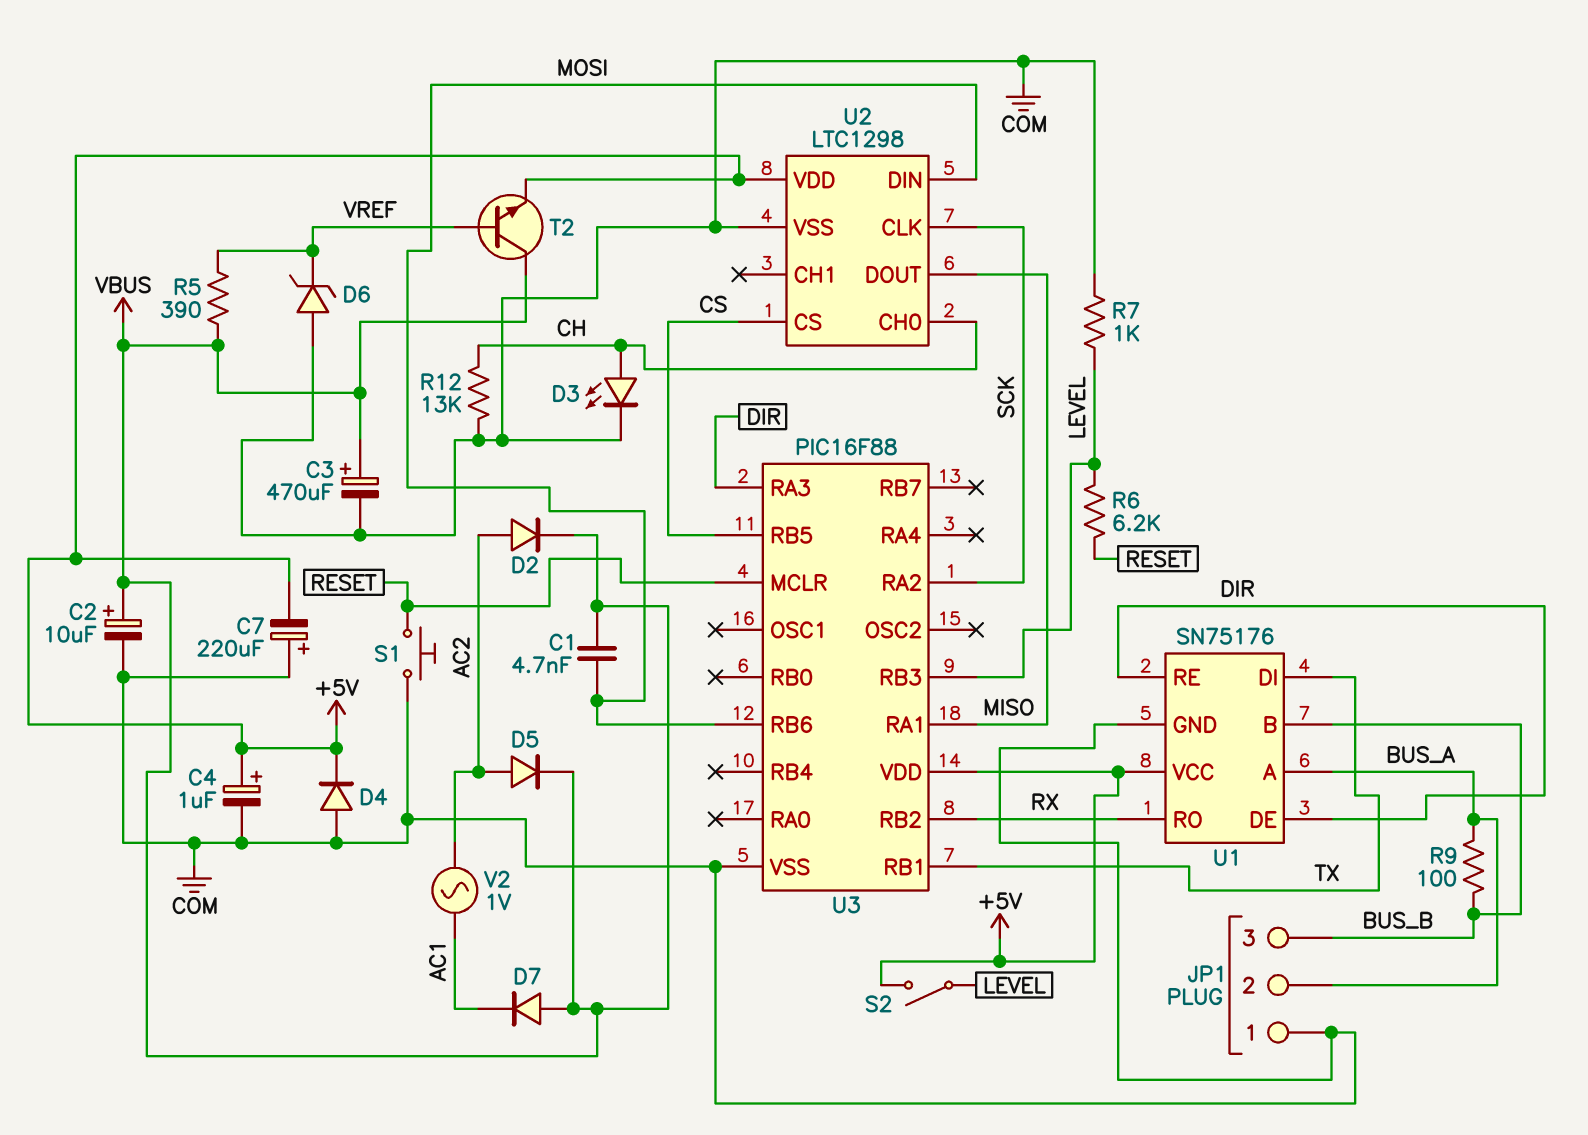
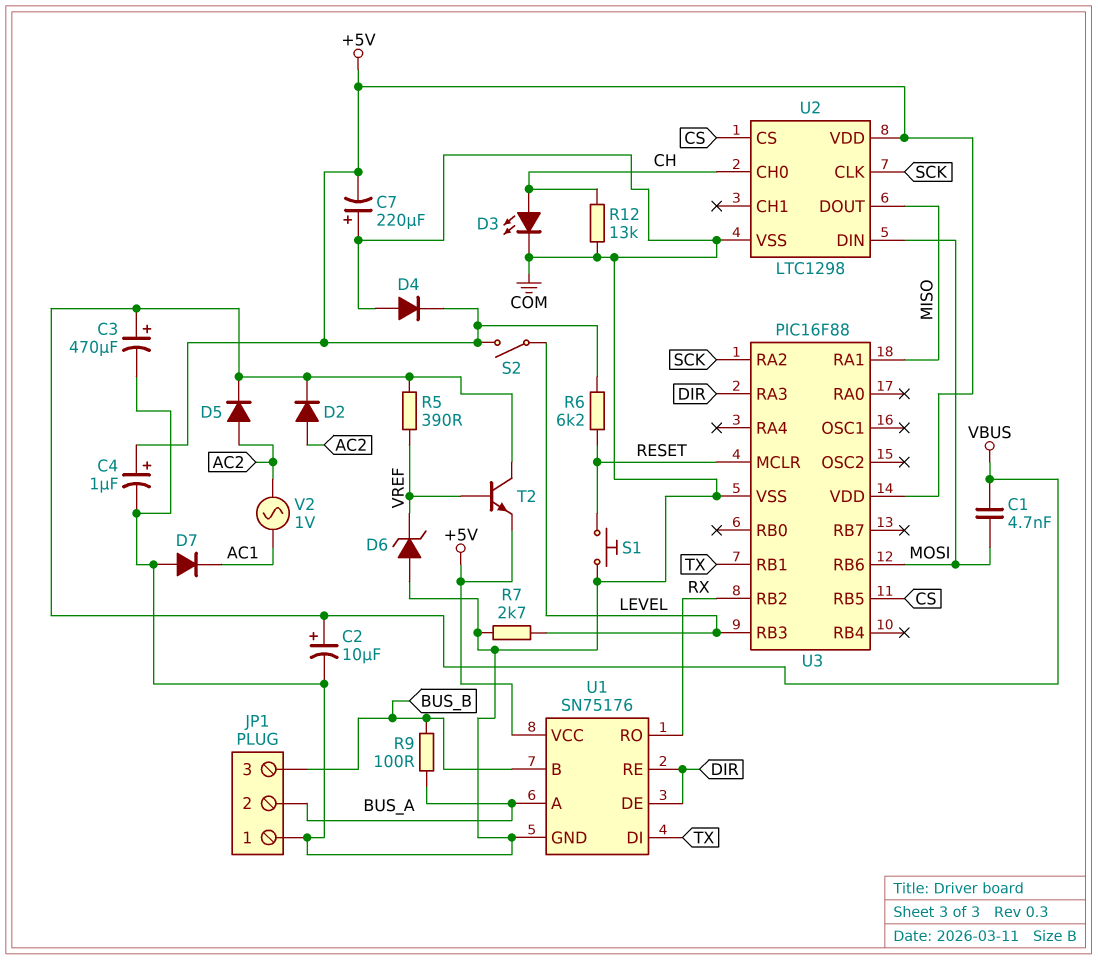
D7: diode (A VBUS, K AC1) -> diode (A COM, K AC1)
R6: 6.2k (LEVEL, RESET) -> 6.2k (+5V, RESET)
R7: 1k (COM, LEVEL) -> 2.7k (COM, LEVEL)

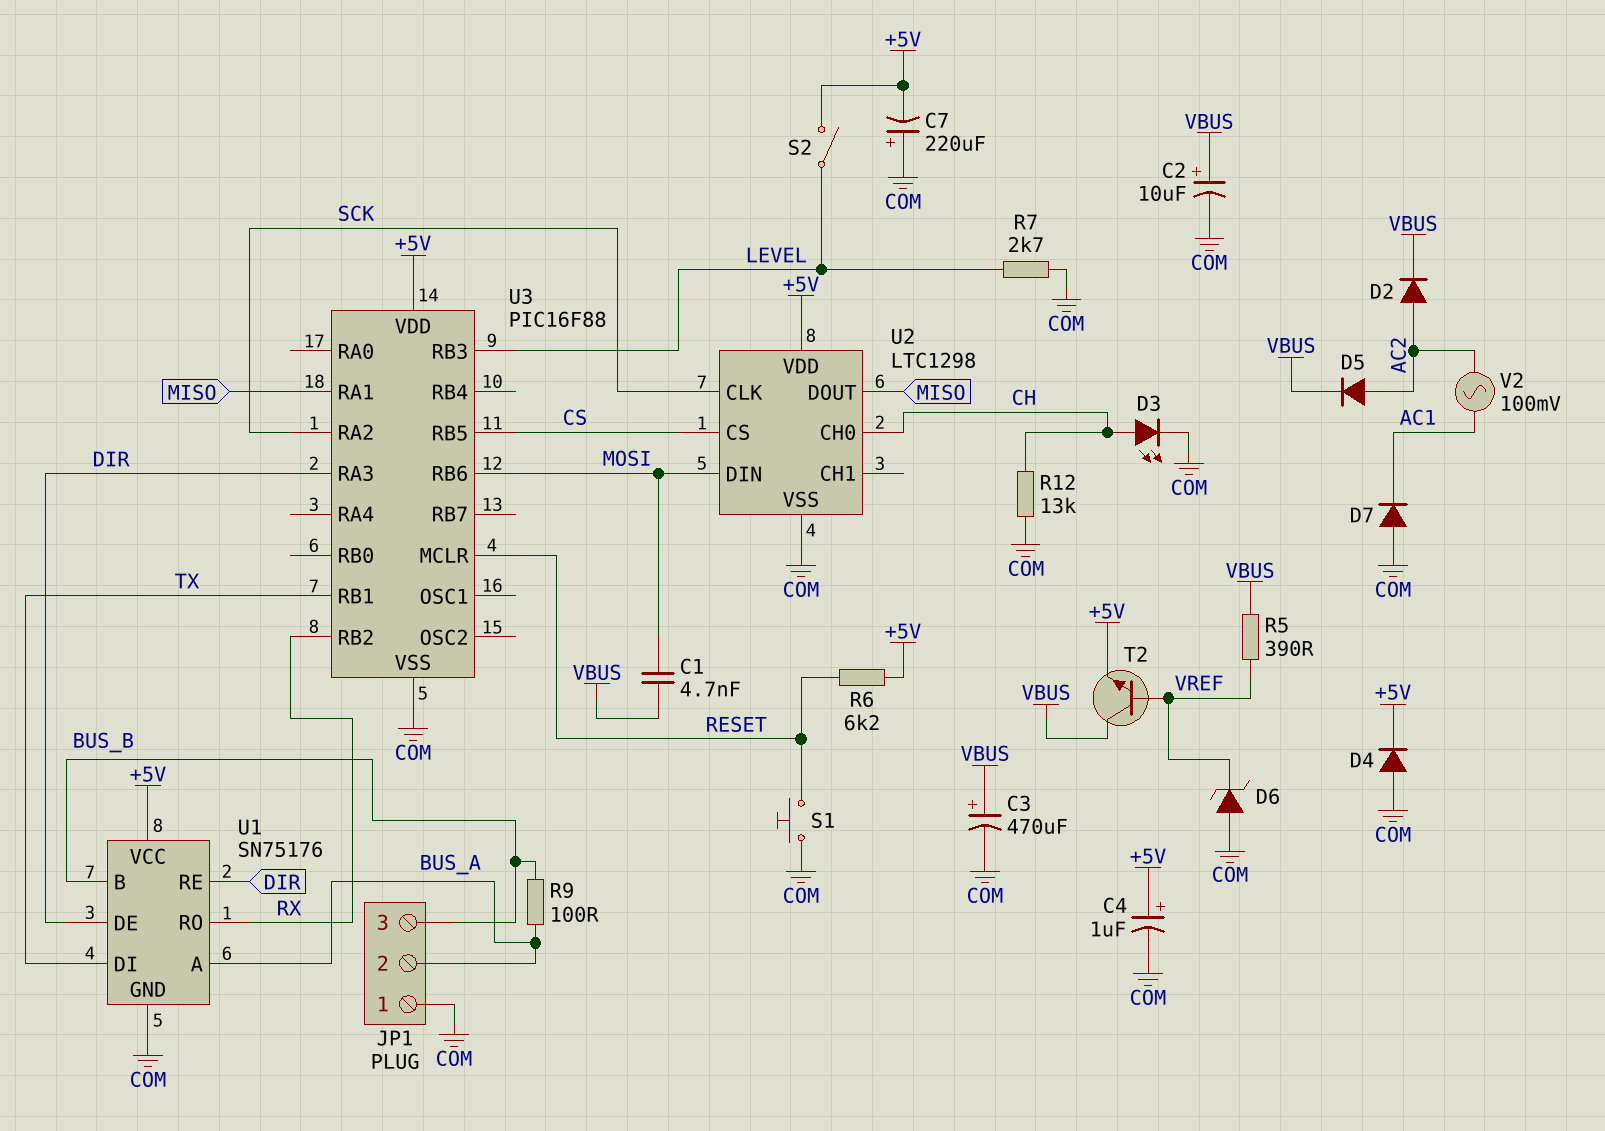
V2: AC 1V (AC1, AC2) -> AC 100mV (AC1, AC2)

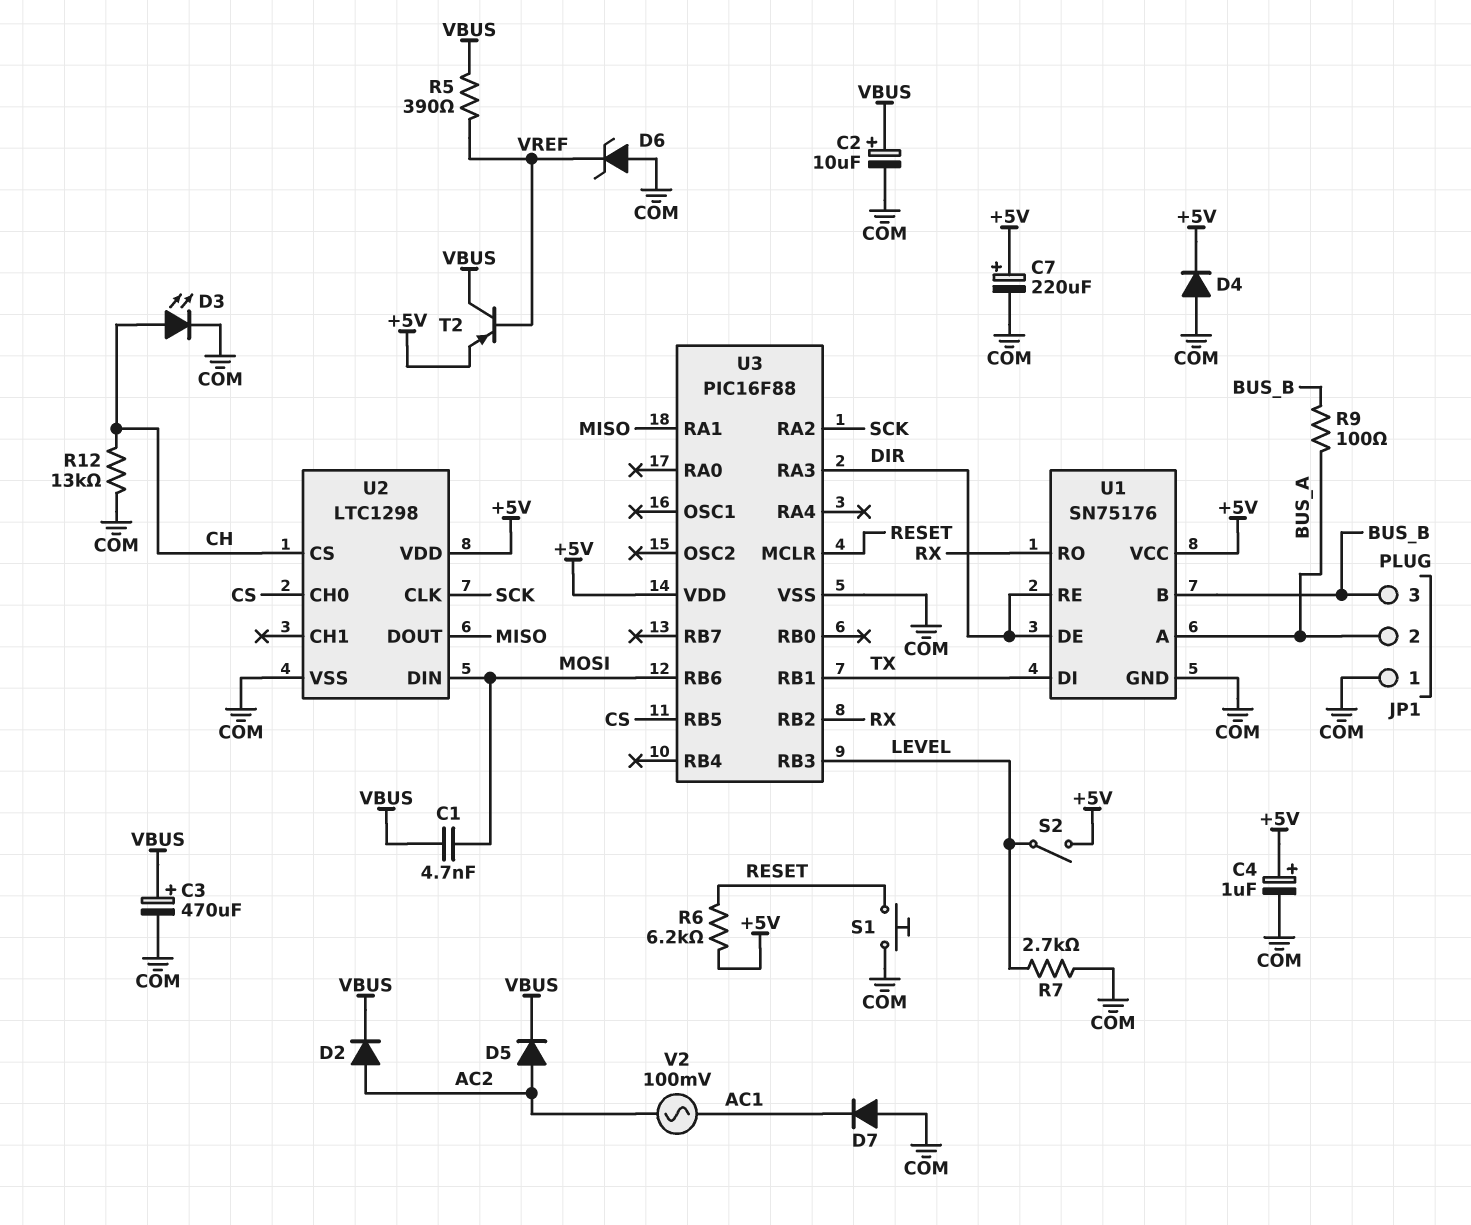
C7: 220uF (plus COM, minus +5V) -> 220uF (plus +5V, minus COM)
T2: NPN (B VREF, C VBUS, E +5V) -> PNP (B VREF, C VBUS, E +5V)
U2 pin CH0: CH -> CS
U2 pin CS: CS -> CH

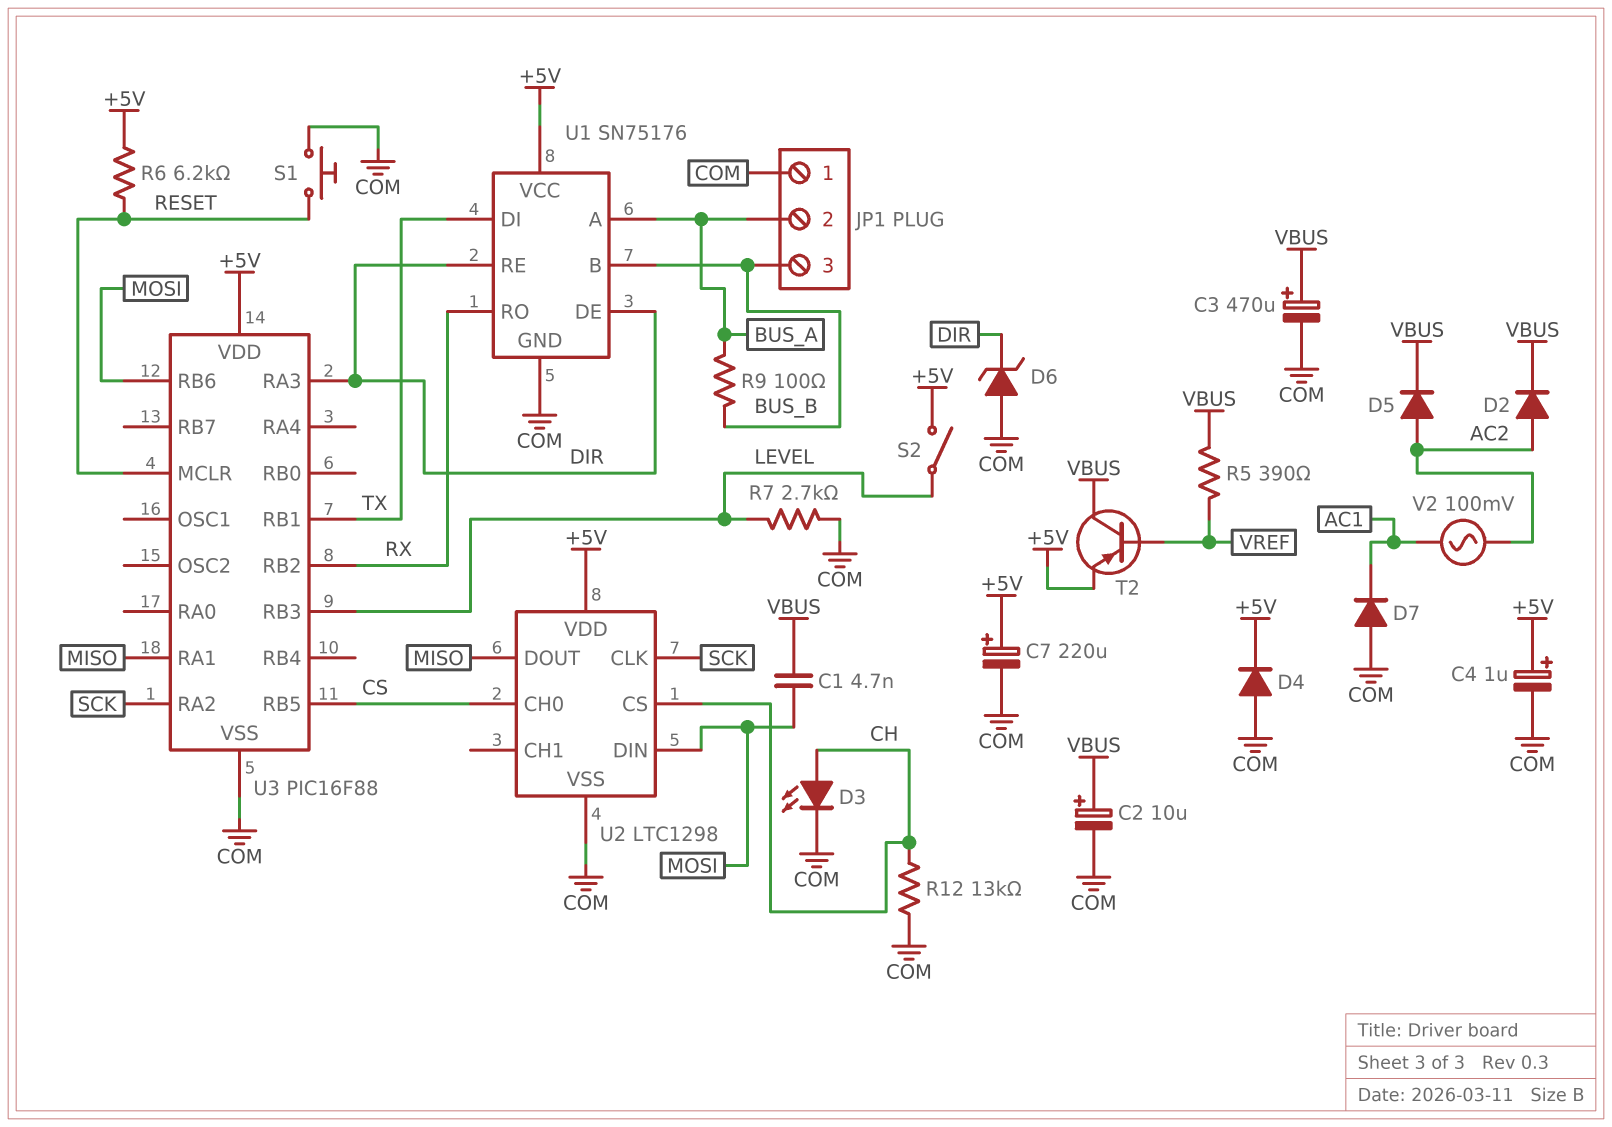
D6: zener (A COM, K VREF) -> zener (A COM, K DIR)

